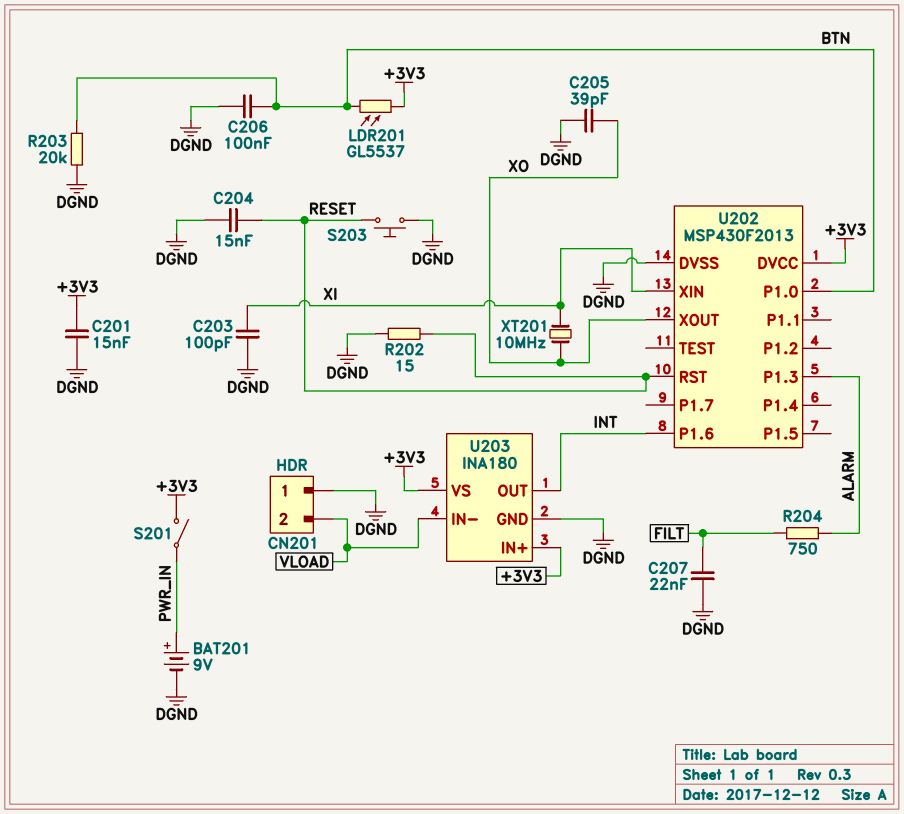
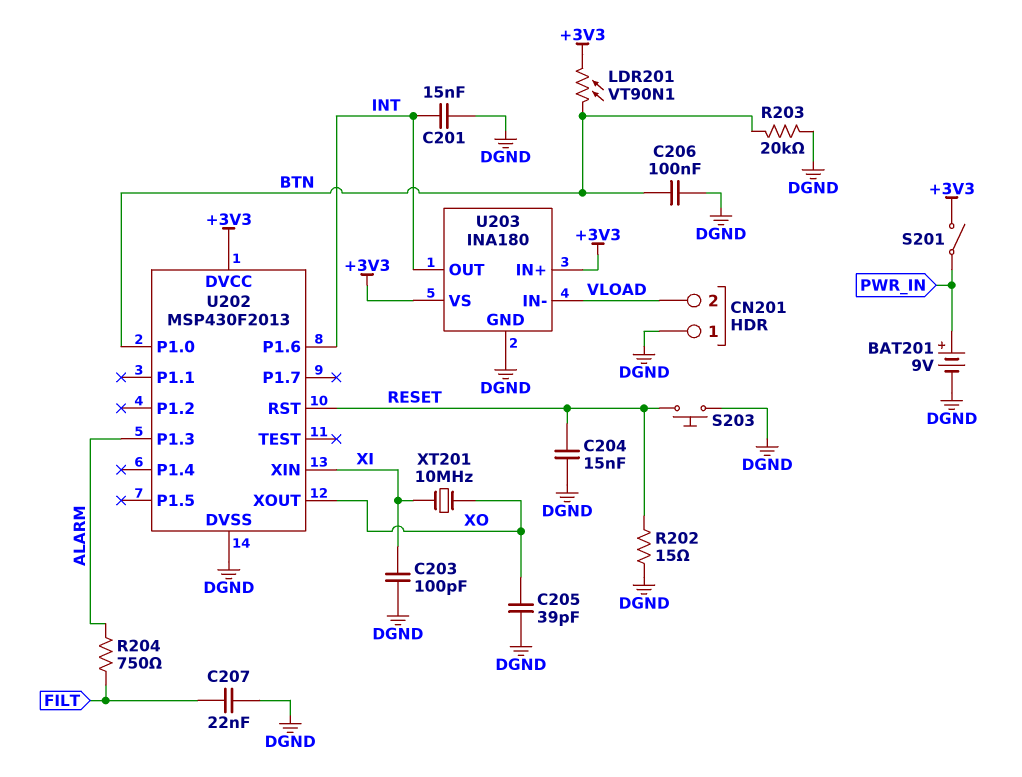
C201: 15nF (+3V3, DGND) -> 15nF (DGND, INT)
LDR201: GL5537 (+3V3, BTN) -> VT90N1 (+3V3, BTN)

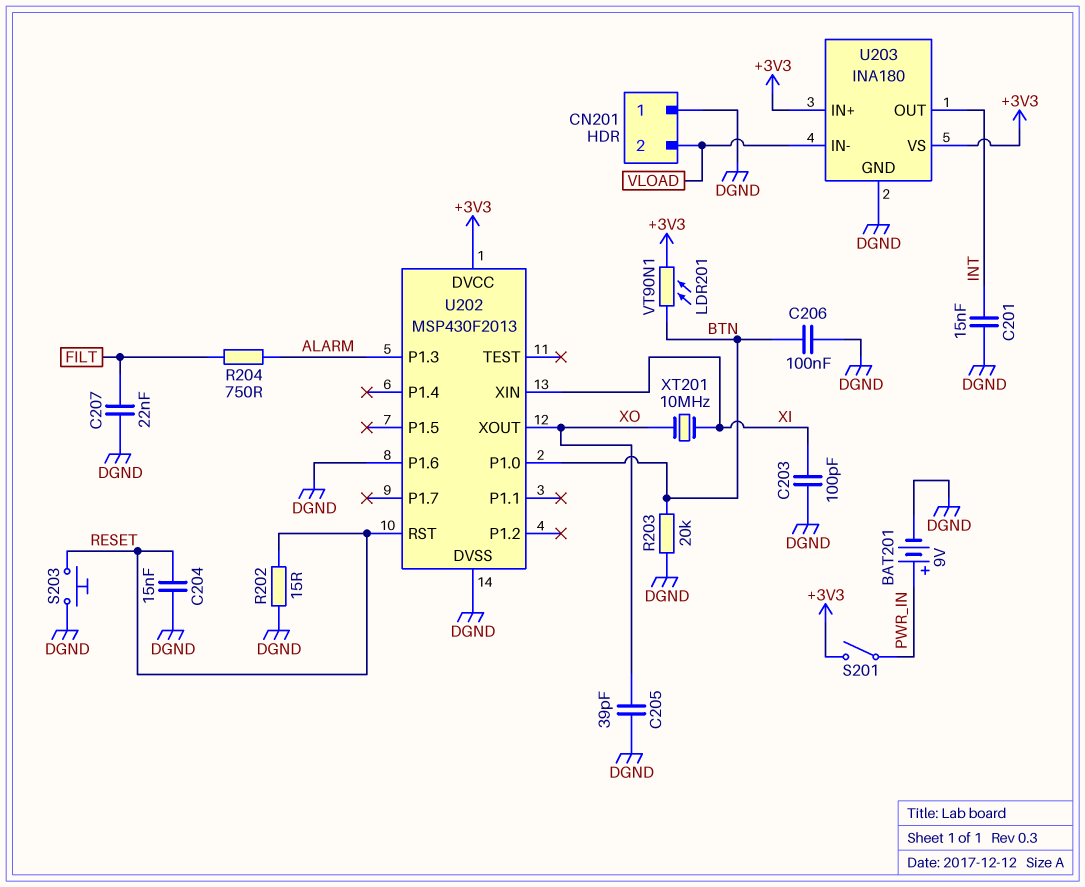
U202 pin P1.6: INT -> DGND

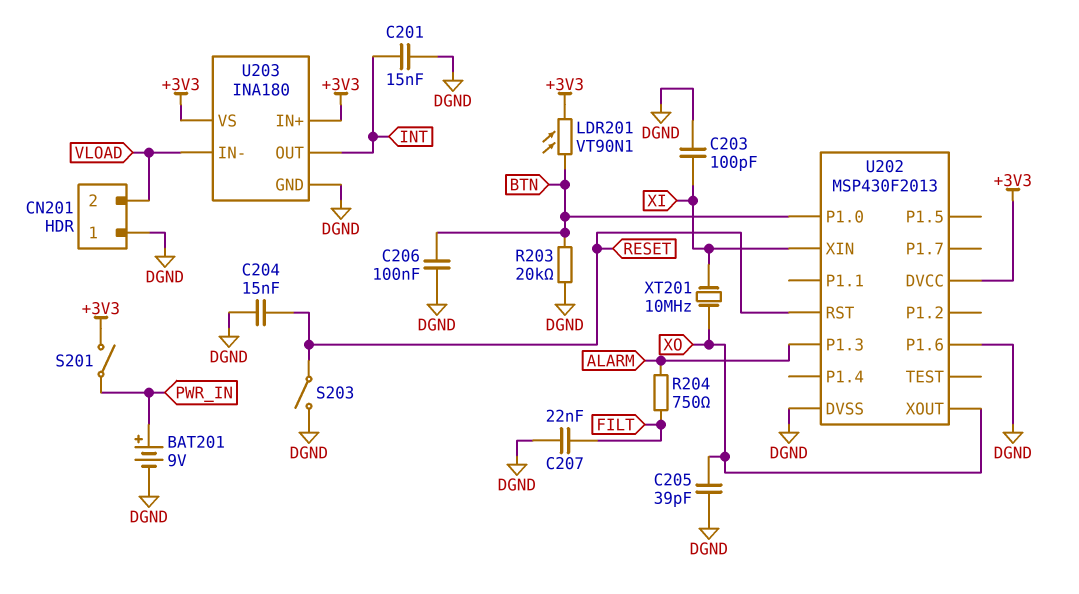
R202: 15 (DGND, RESET) -> none
S203: button (DGND, RESET) -> switch (DGND, RESET)

